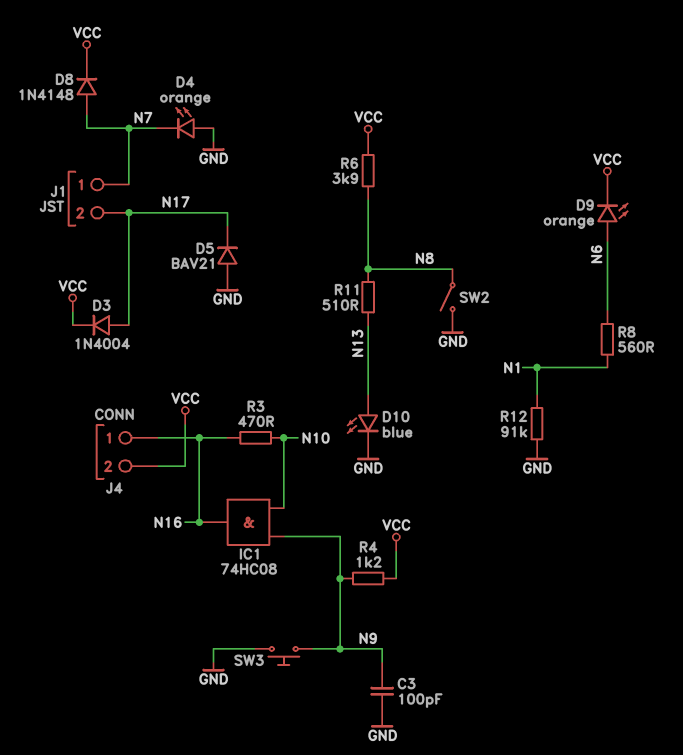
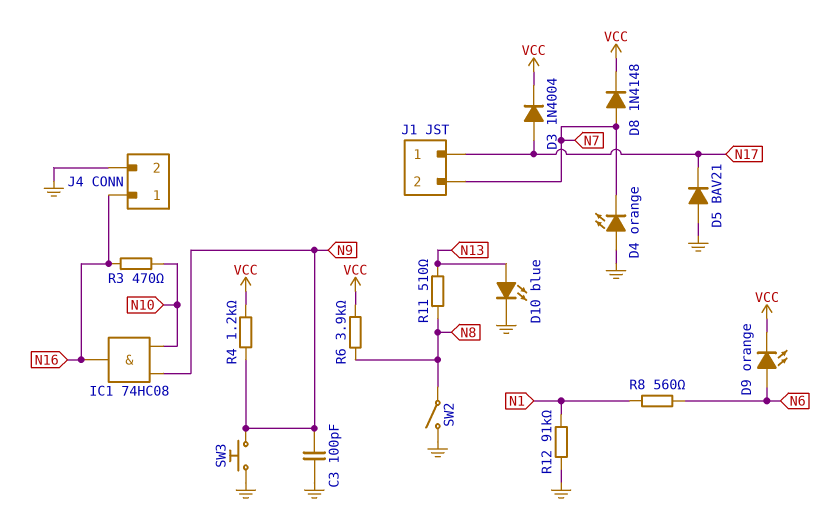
J1 pin 1: N7 -> N17
J1 pin 2: N17 -> N7
J4 pin 2: VCC -> GND

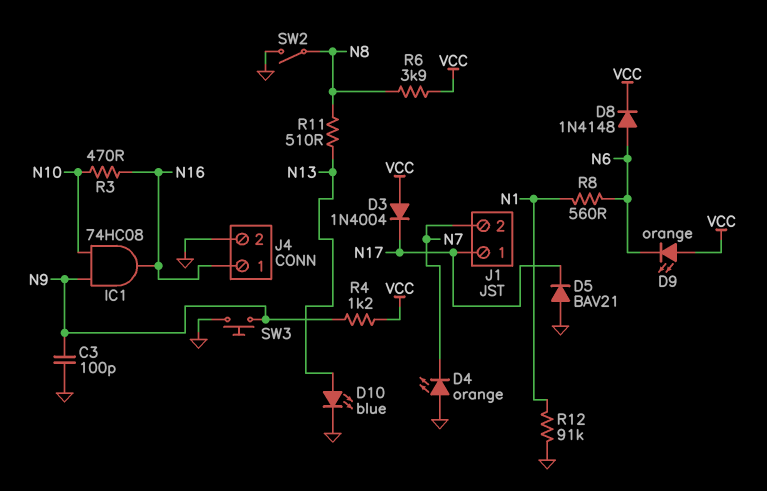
D3: diode 1N4004 (A N17, K VCC) -> diode 1N4004 (A VCC, K N17)
D8: diode 1N4148 (A N7, K VCC) -> diode 1N4148 (A N6, K VCC)
D9: LED orange (A N6, K VCC) -> LED orange (A VCC, K N6)

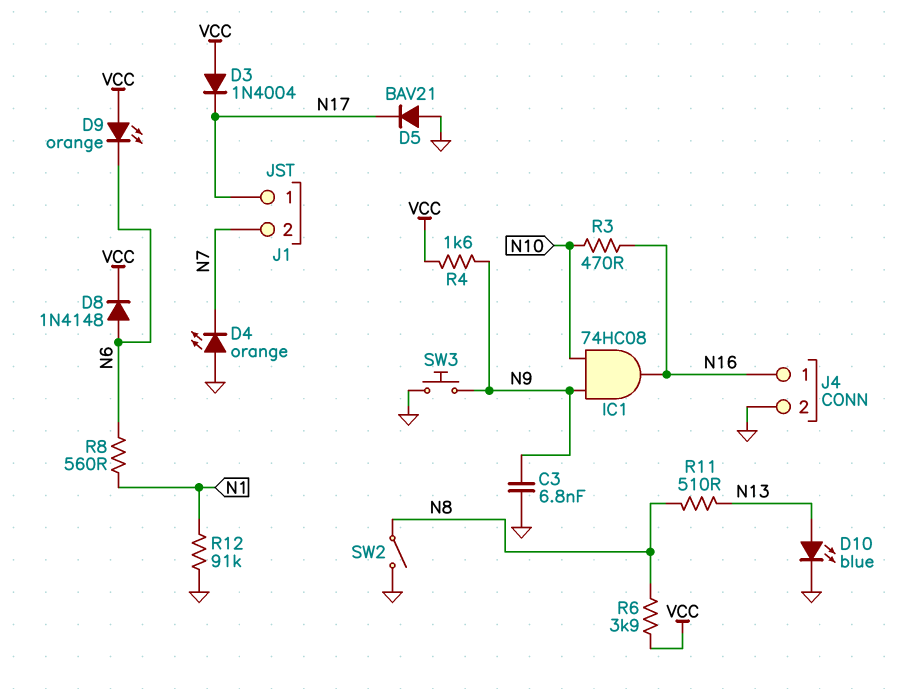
C3: 100pF (GND, N9) -> 6.8nF (GND, N9)
R4: 1.2k (N9, VCC) -> 1.6k (N9, VCC)

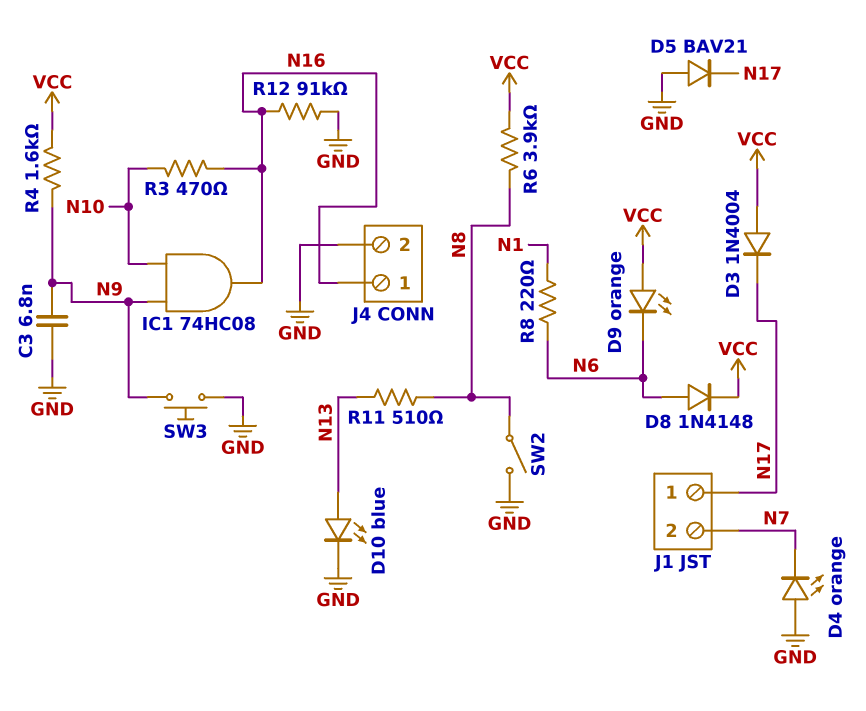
R8: 560 (N1, N6) -> 220 (N1, N6)
R12: 91k (GND, N1) -> 91k (GND, N16)

